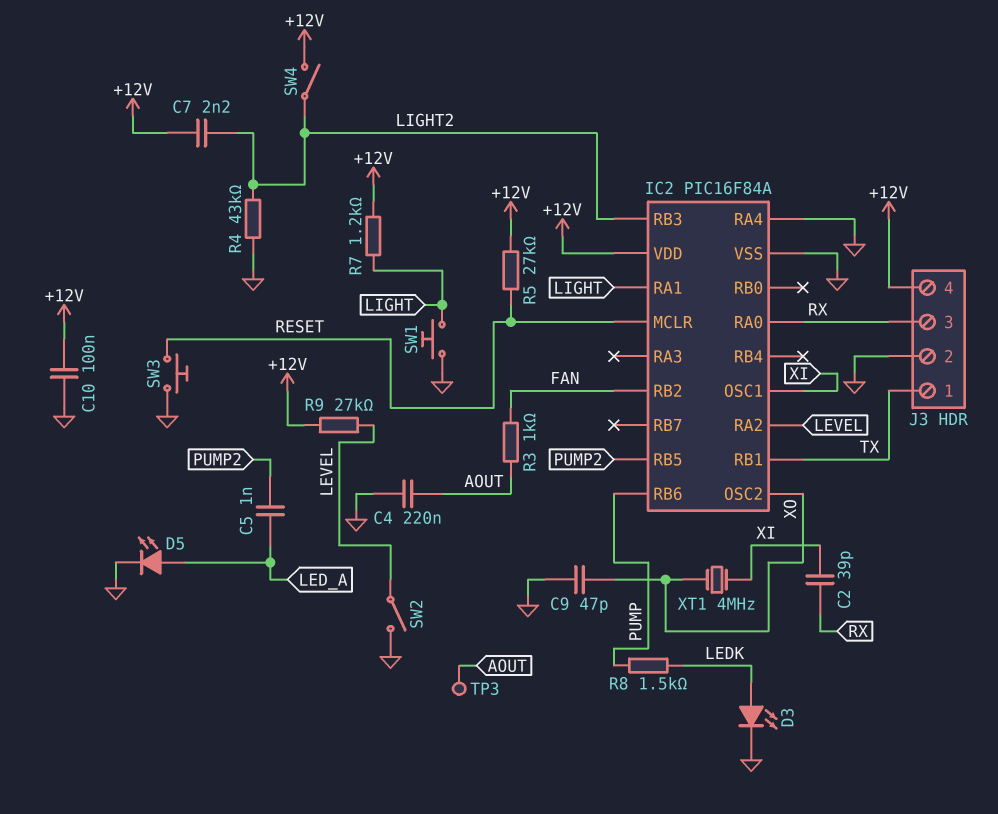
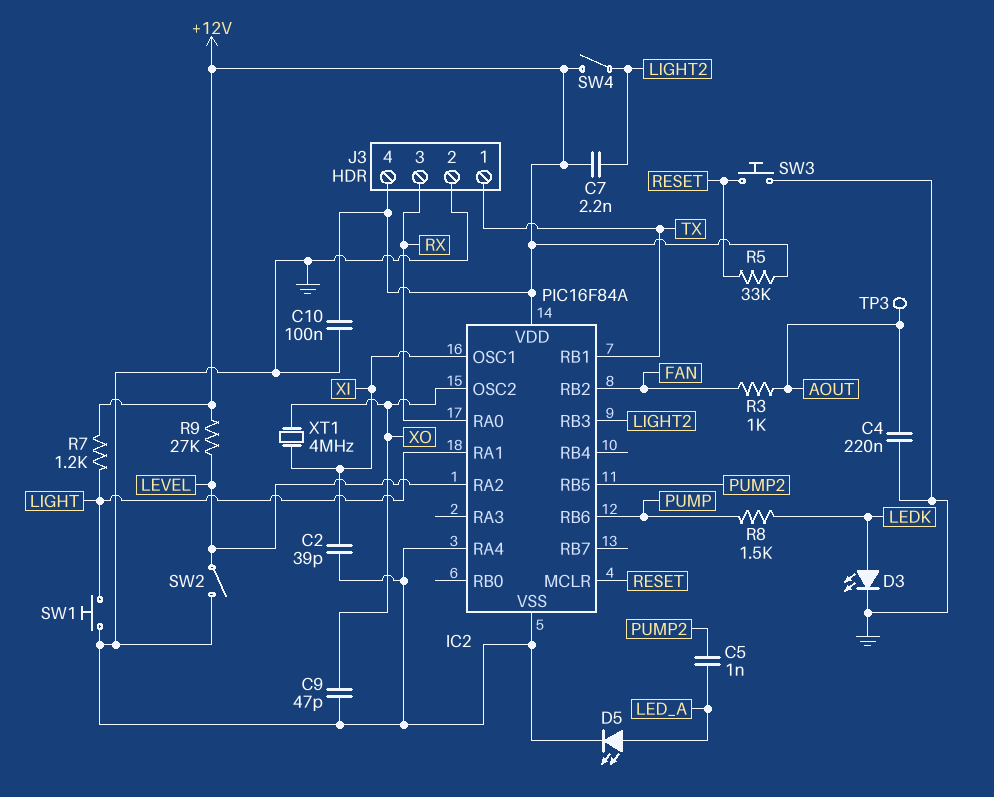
C2: 39pF (RX, XI) -> 39pF (GND, XI)
R4: 43k (GND, LIGHT2) -> none
R5: 27k (+12V, RESET) -> 33k (+12V, RESET)

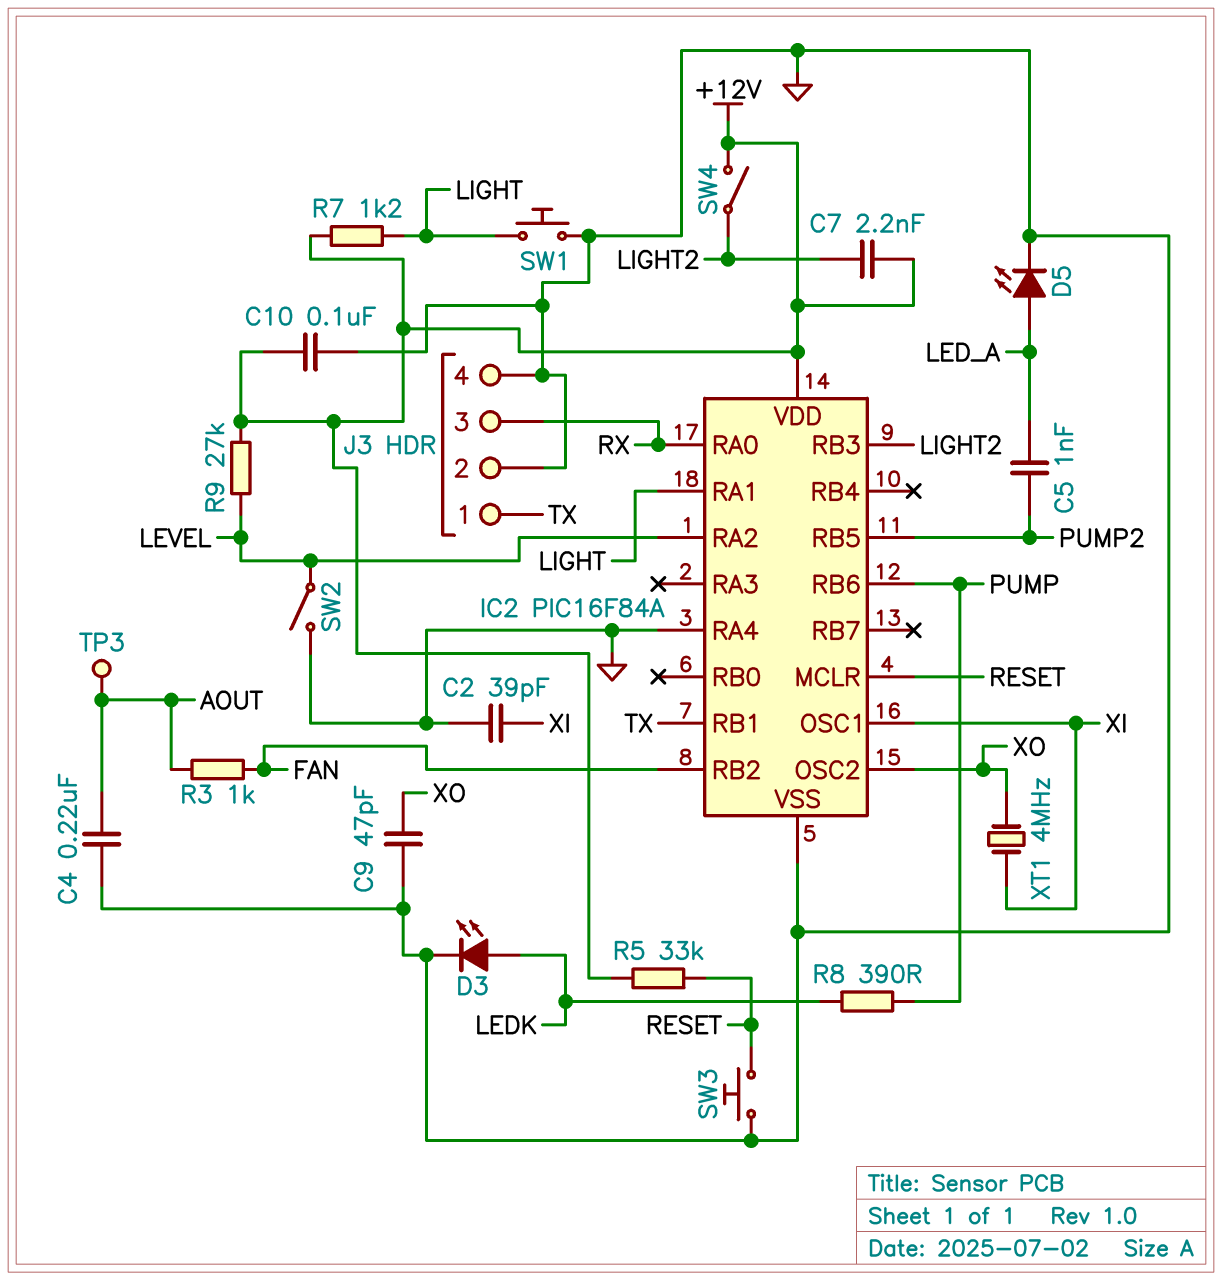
J3 pin 4: +12V -> GND
R8: 1.5k (LEDK, PUMP) -> 390 (LEDK, PUMP)

